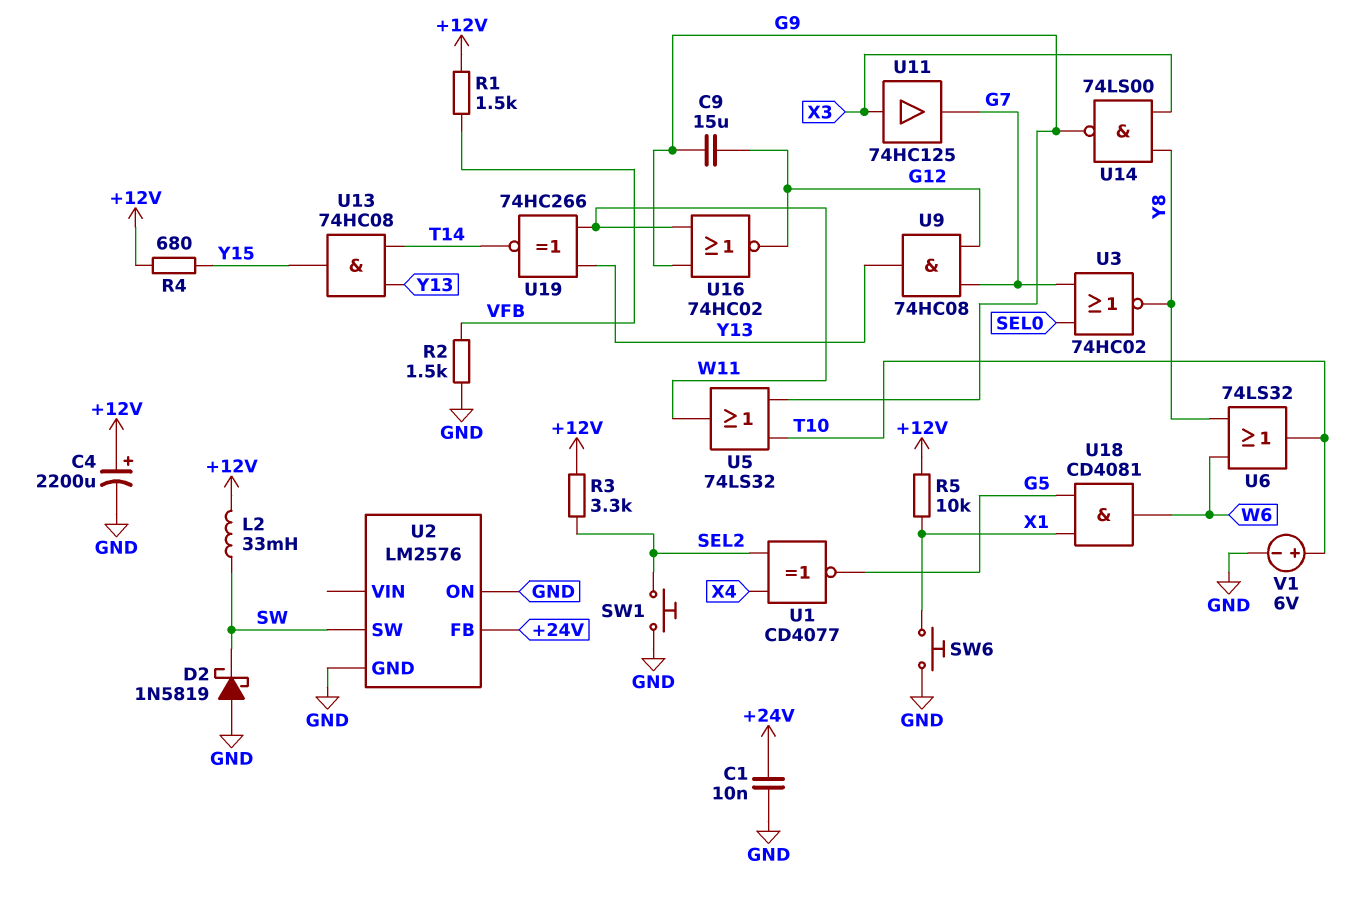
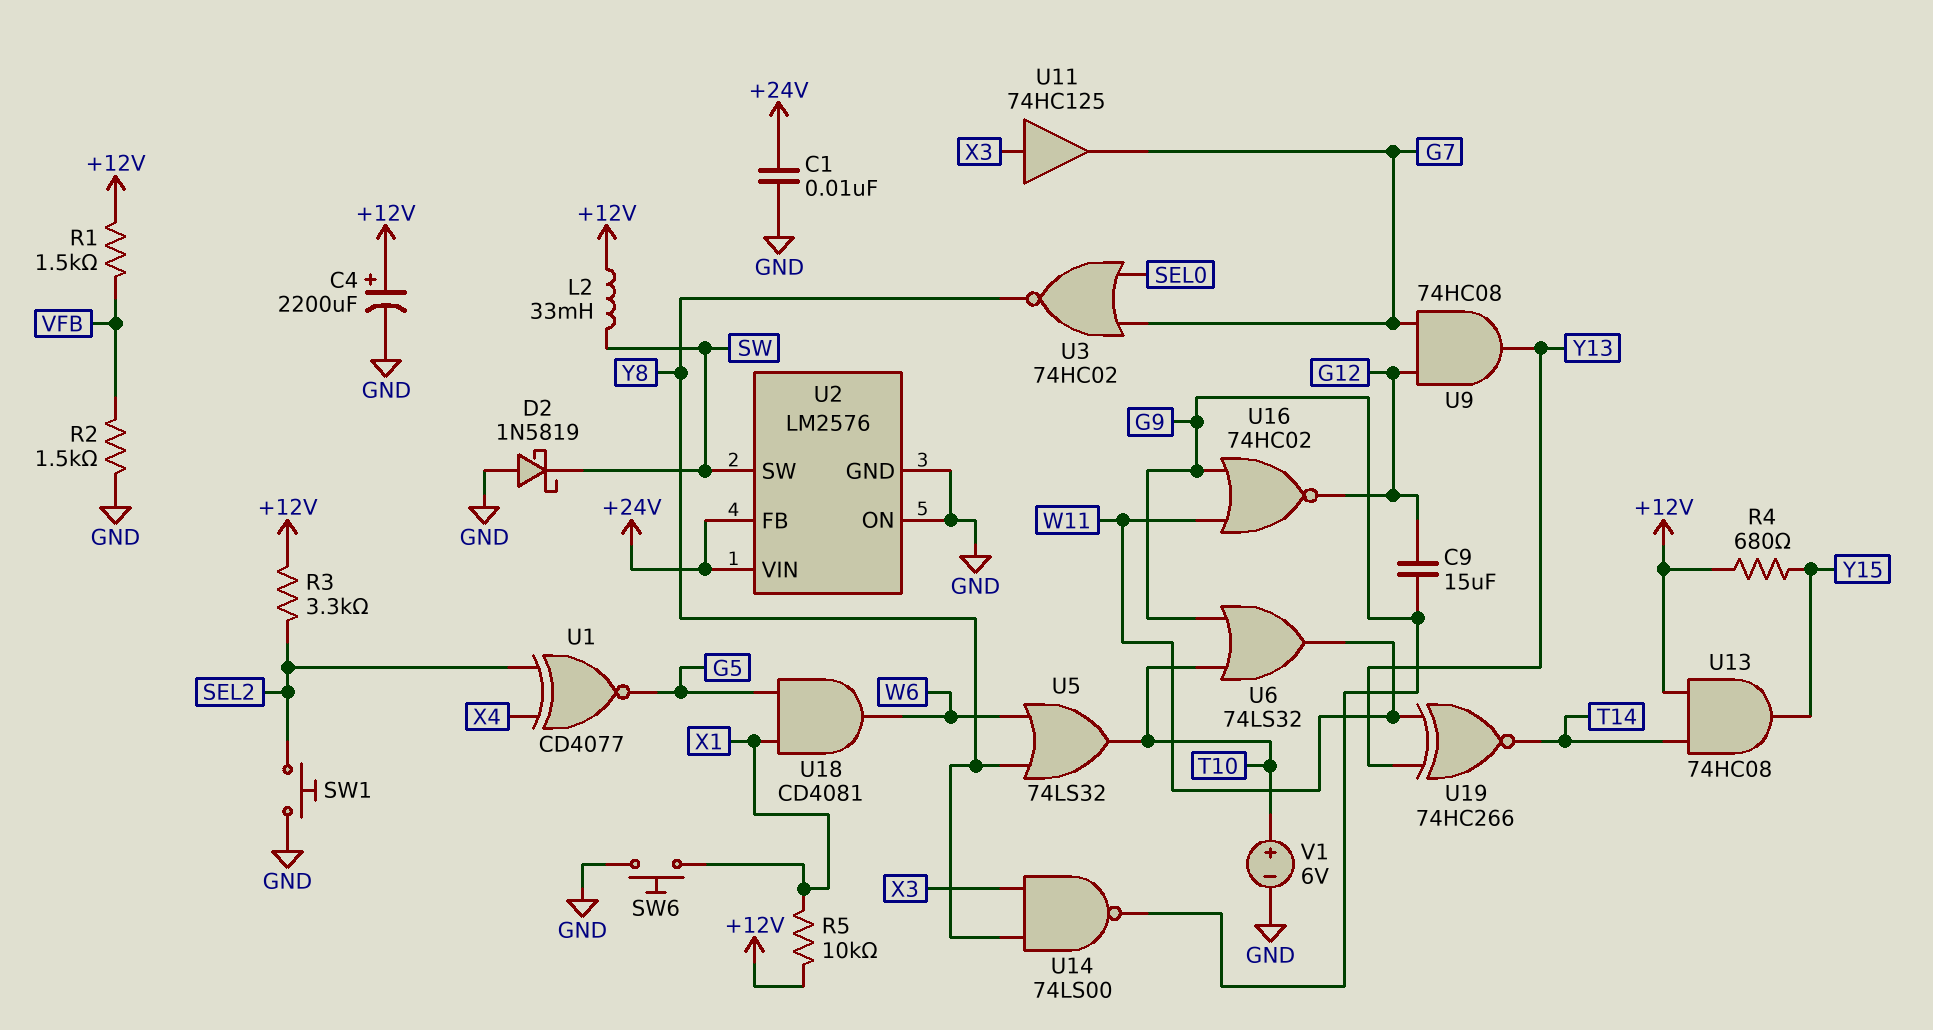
U2 pin VIN: none -> +24V
U5: OR 74LS32 (in G9, in T10, out W11) -> OR 74LS32 (in W6, in Y8, out T10)
U6: OR 74LS32 (in W6, in Y8, out T10) -> OR 74LS32 (in G9, in T10, out W11)
U13: AND 74HC08 (in T14, in Y13, out Y15) -> AND 74HC08 (in +12V, in T14, out Y15)

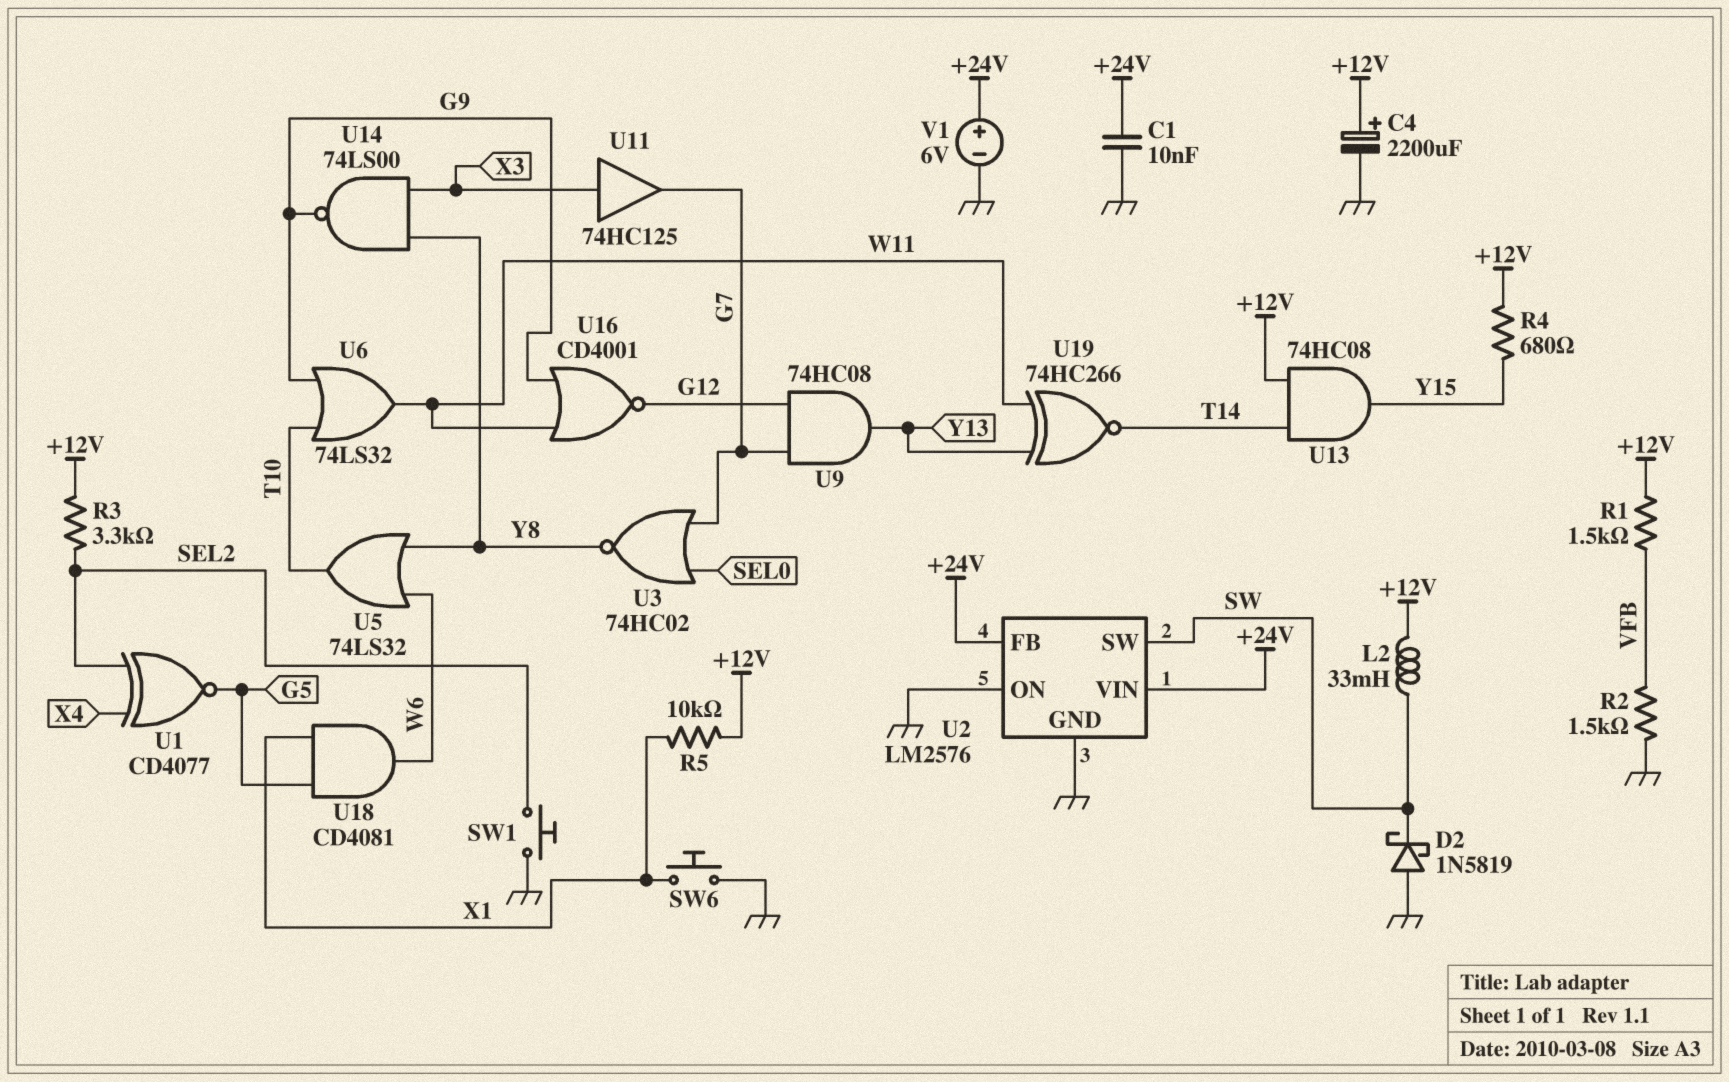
C9: 15uF (G9, G12) -> none
U16: NOR 74HC02 (in G9, in W11, out G12) -> NOR CD4001 (in G9, in W11, out G12)
V1: 6V (plus T10, minus GND) -> 6V (plus +24V, minus GND)

